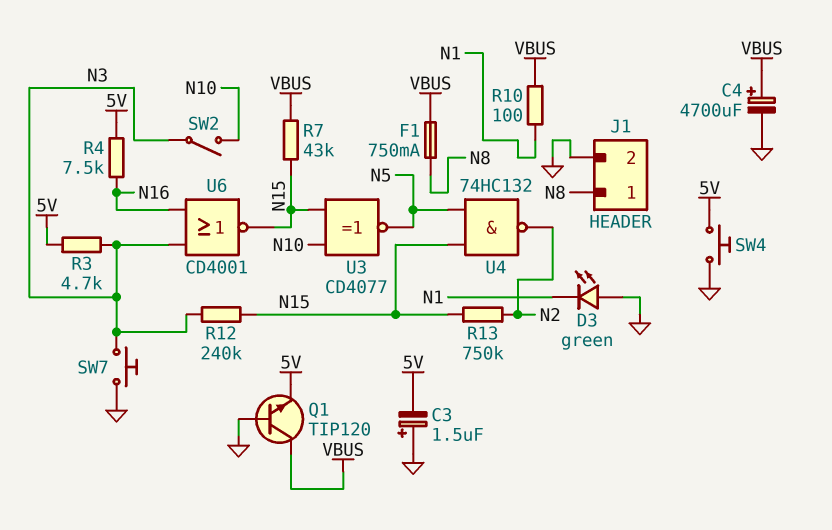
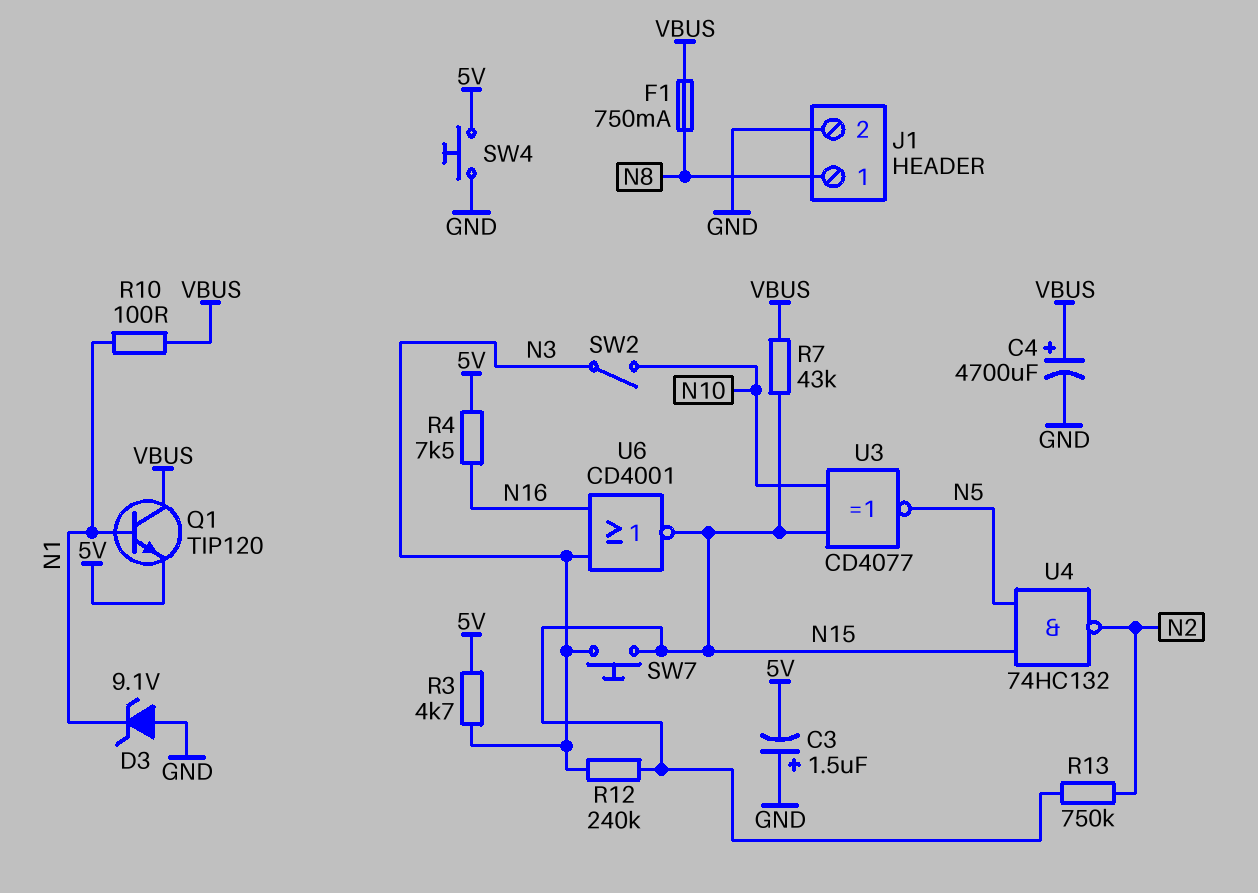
D3: LED green (A GND, K N1) -> zener 9.1V (A GND, K N1)
Q1: NPN TIP120 (B GND, C VBUS, E 5V) -> NPN TIP120 (B N1, C VBUS, E 5V)
SW7: button (GND, N3) -> button (N3, N15)

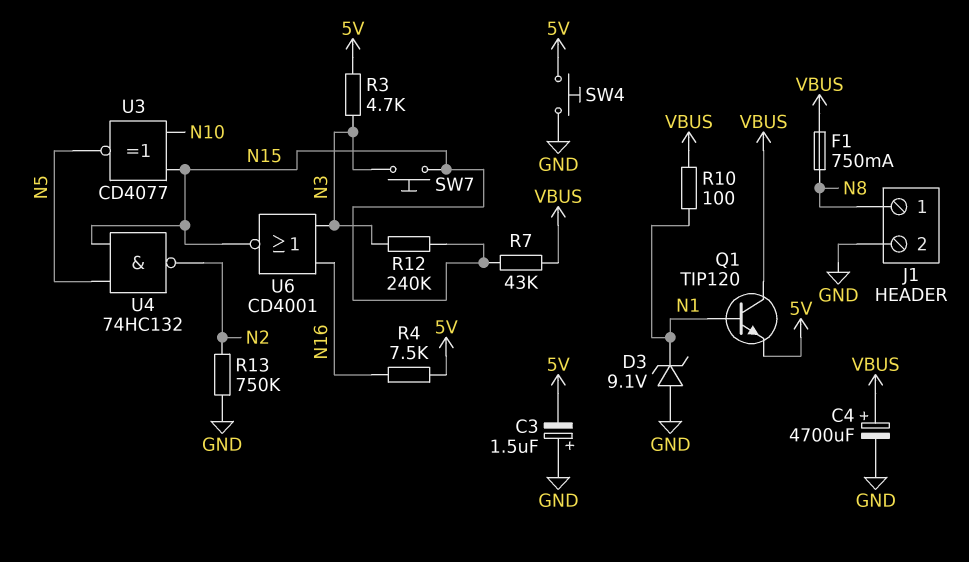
R13: 750k (N2, N15) -> 750k (GND, N2)
SW2: switch (N3, N10) -> none

